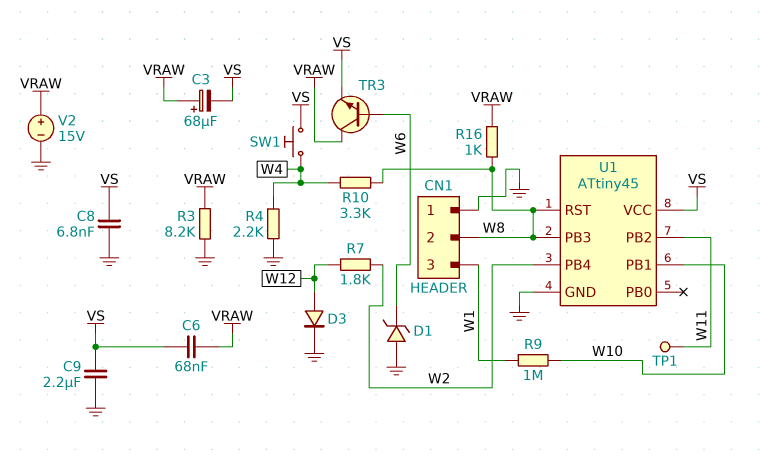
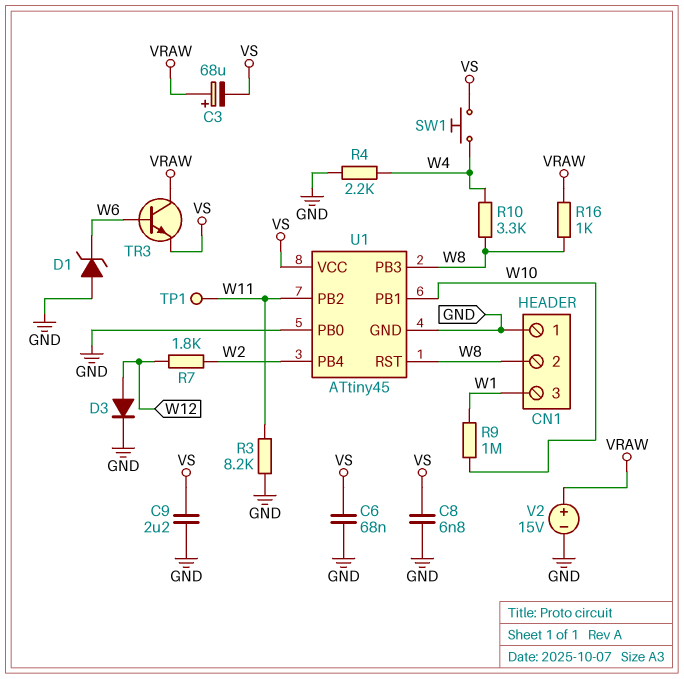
C6: 68nF (VRAW, VS) -> 68nF (GND, VS)
R3: 8.2k (GND, VRAW) -> 8.2k (GND, W11)
U1 pin PB0: none -> GND

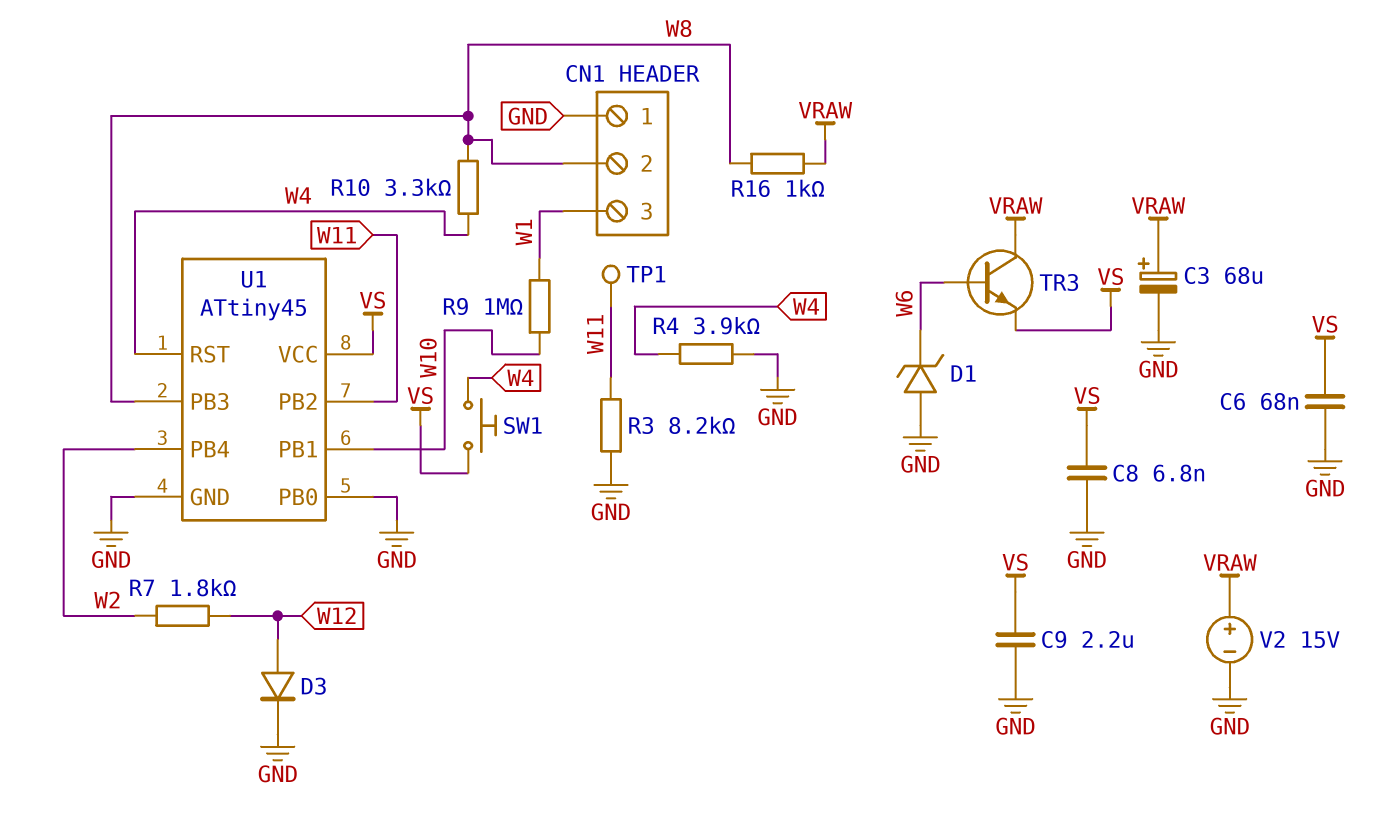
C3: 68uF (plus VRAW, minus VS) -> 68uF (plus VRAW, minus GND)
R4: 2.2k (GND, W4) -> 3.9k (GND, W4)
U1 pin RST: W8 -> W4

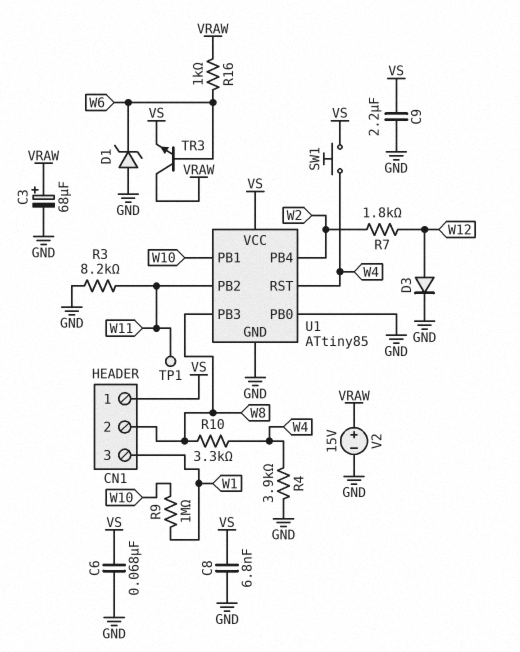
CN1 pin 1: GND -> VS
R16: 1k (VRAW, W8) -> 1k (VRAW, W6)
U1: ATtiny45 -> ATtiny85

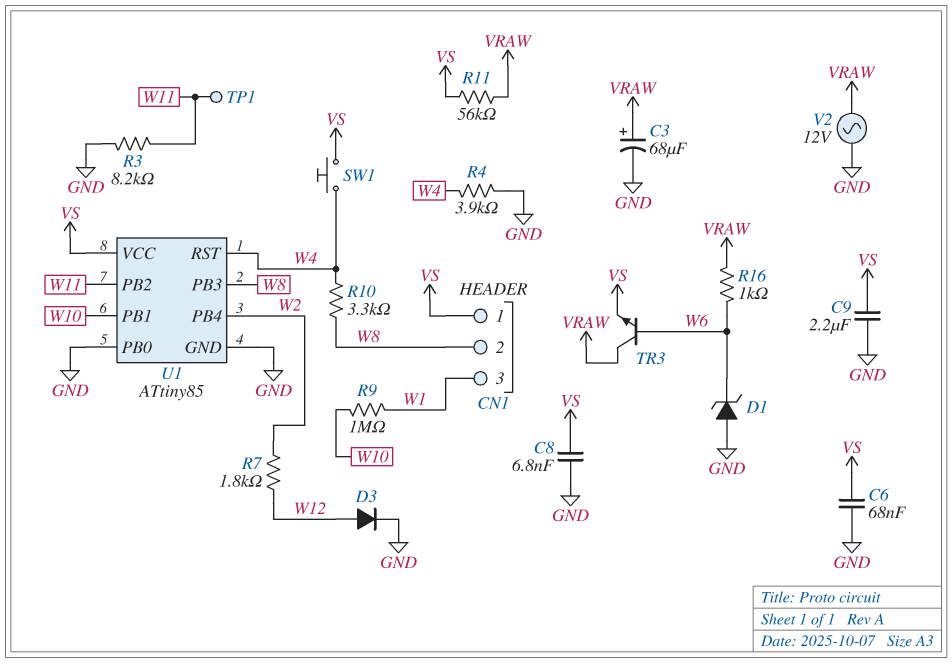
R11: none -> 56k (VRAW, VS)
V2: 15V (plus VRAW, minus GND) -> AC 12V (GND, VRAW)

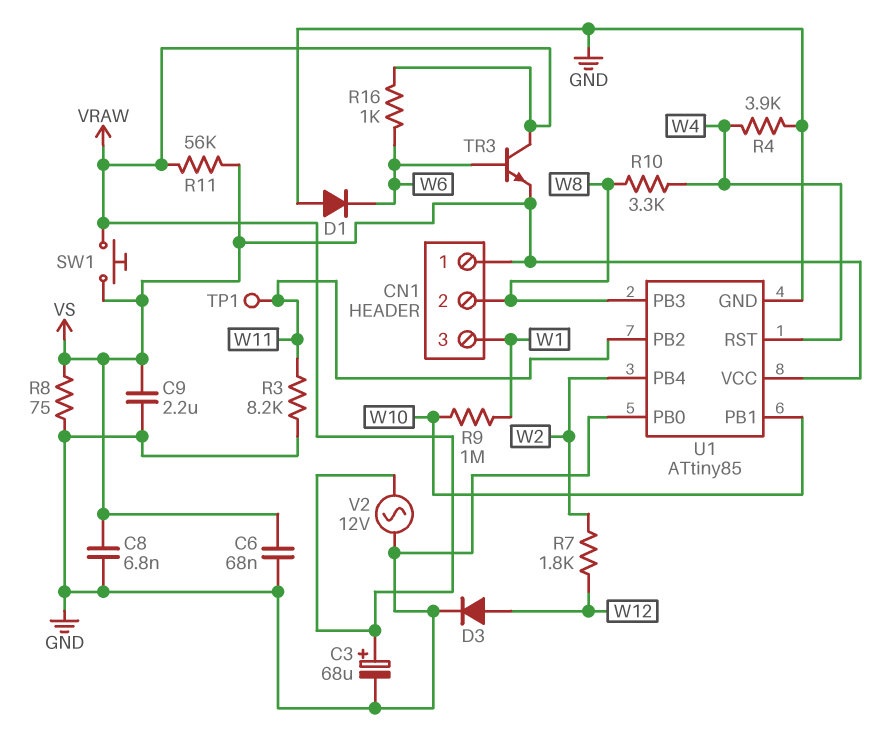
D1: zener (A GND, K W6) -> diode (A GND, K W6)
R8: none -> 75 (GND, VS)
SW1: button (VS, W4) -> button (VRAW, VS)

